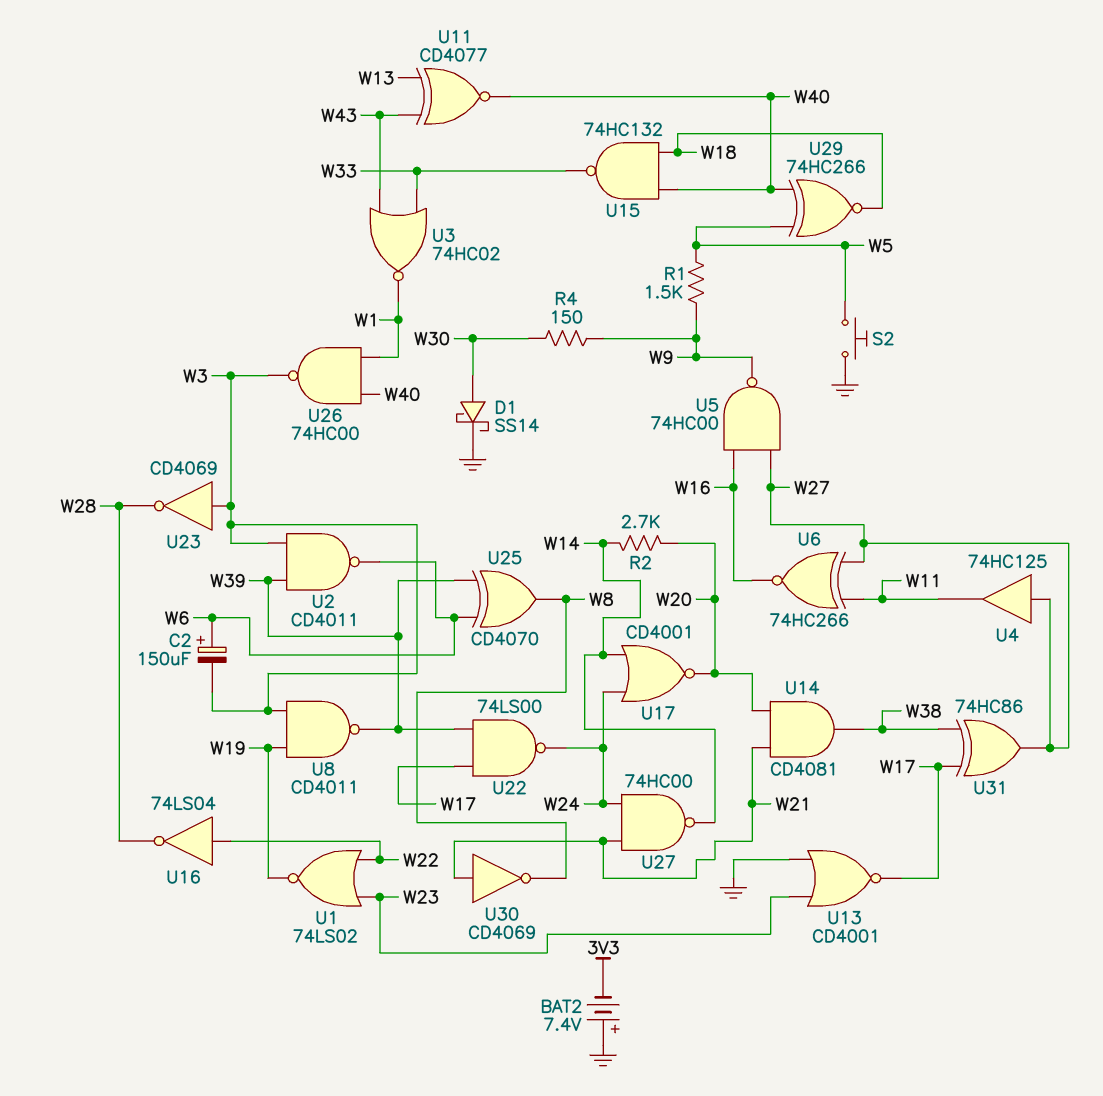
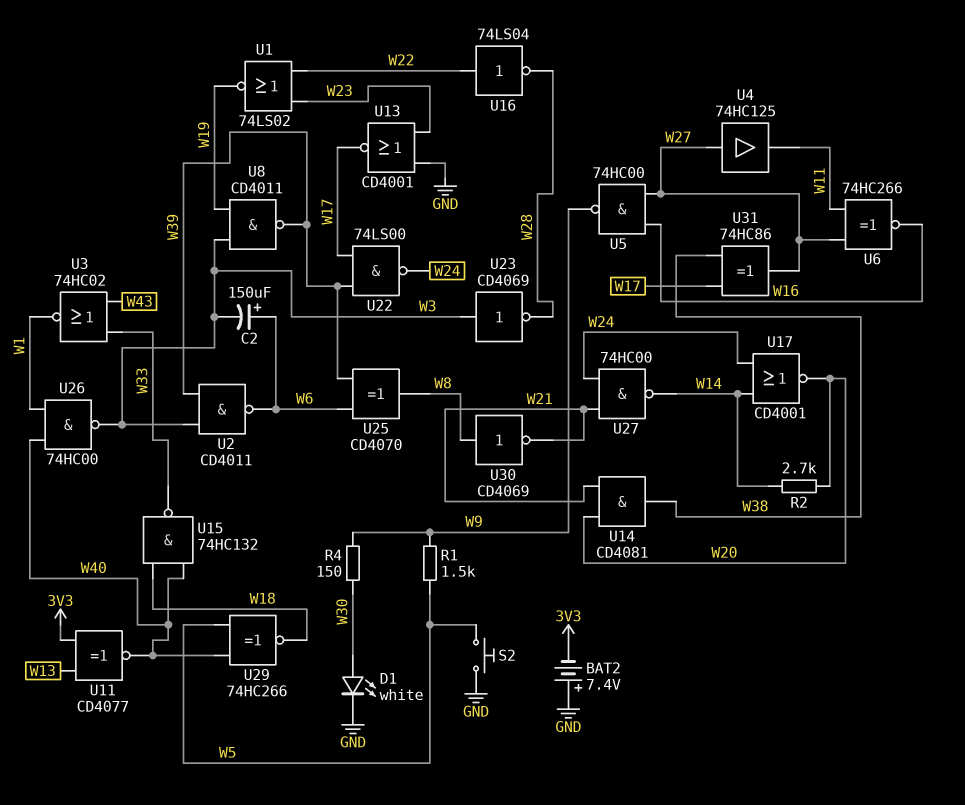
D1: schottky SS14 (A W30, K GND) -> LED white (A W30, K GND)
U11: XNOR CD4077 (in W13, in W43, out W40) -> XNOR CD4077 (in 3V3, in W13, out W40)
U30: NOT CD4069 (in W21, out W8) -> NOT CD4069 (in W8, out W21)

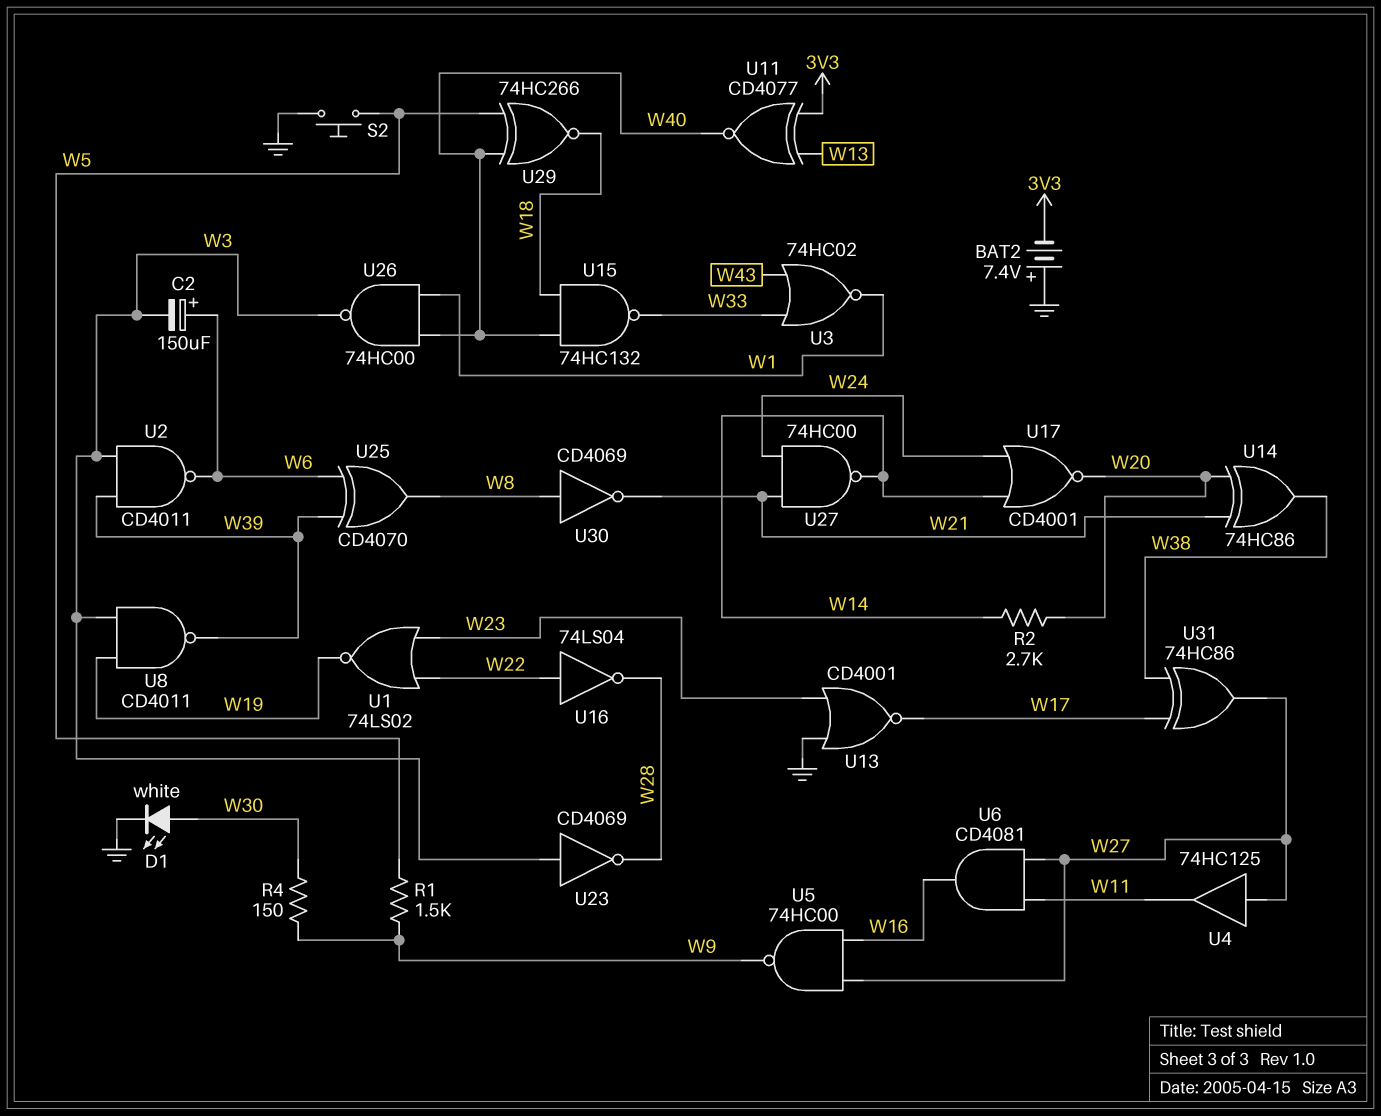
U6: XNOR 74HC266 (in W11, in W27, out W16) -> AND CD4081 (in W11, in W27, out W16)
U14: AND CD4081 (in W20, in W21, out W38) -> XOR 74HC86 (in W20, in W21, out W38)
U22: NAND 74LS00 (in W17, in W39, out W24) -> none

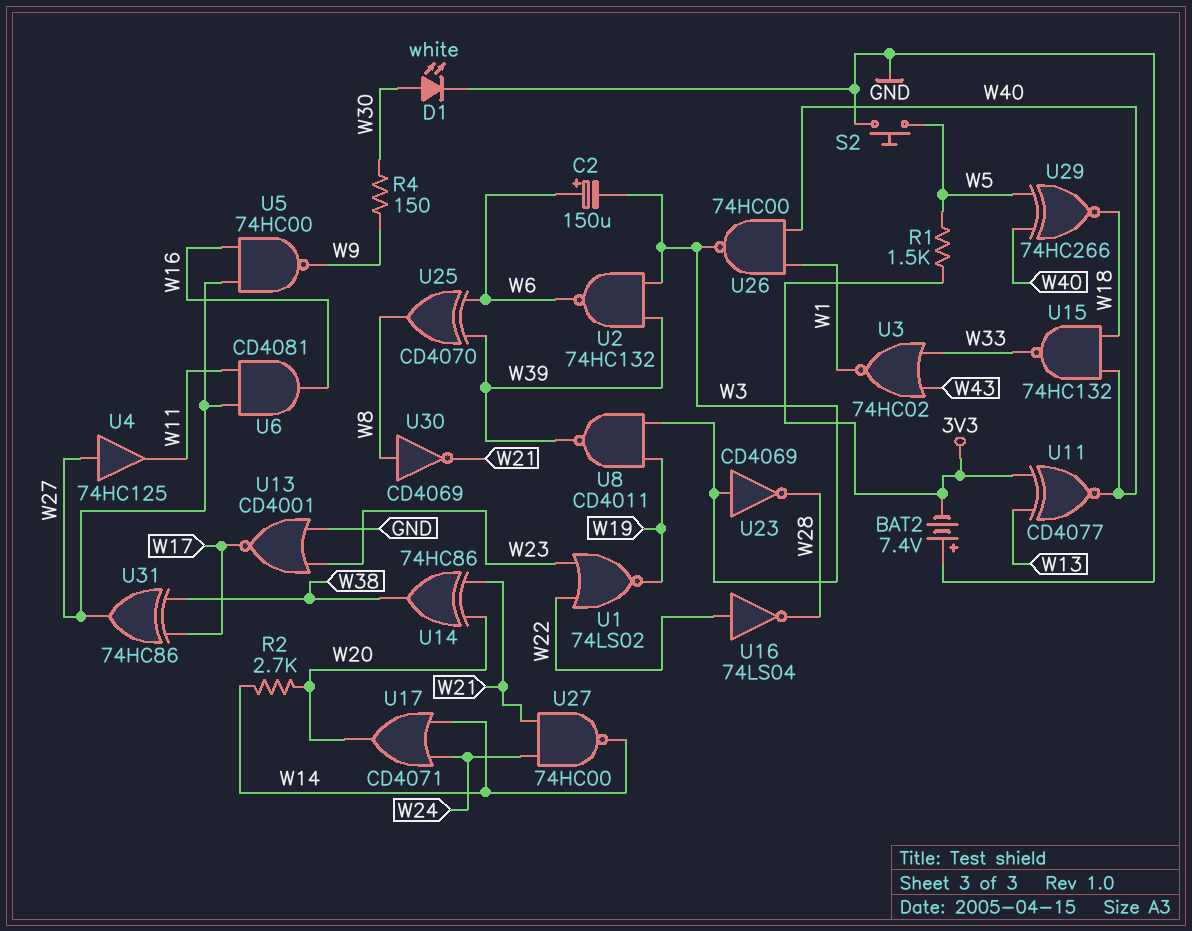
R1: 1.5k (W5, W9) -> 1.5k (3V3, W5)
U2: NAND CD4011 (in W3, in W39, out W6) -> NAND 74HC132 (in W3, in W39, out W6)
U17: NOR CD4001 (in W14, in W24, out W20) -> OR CD4071 (in W14, in W24, out W20)

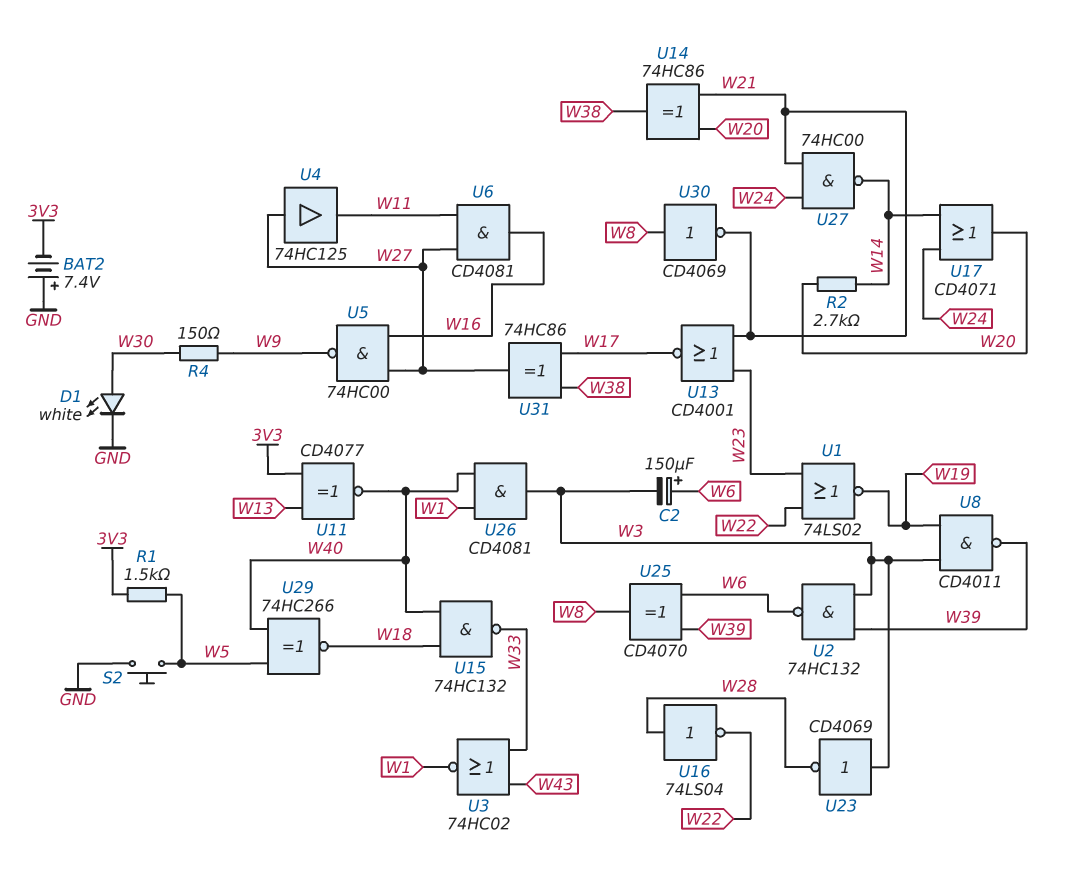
U13: NOR CD4001 (in GND, in W23, out W17) -> NOR CD4001 (in W21, in W23, out W17)
U16: NOT 74LS04 (in W22, out W28) -> NOT 74LS04 (in W28, out W22)
U26: NAND 74HC00 (in W1, in W40, out W3) -> AND CD4081 (in W1, in W40, out W3)

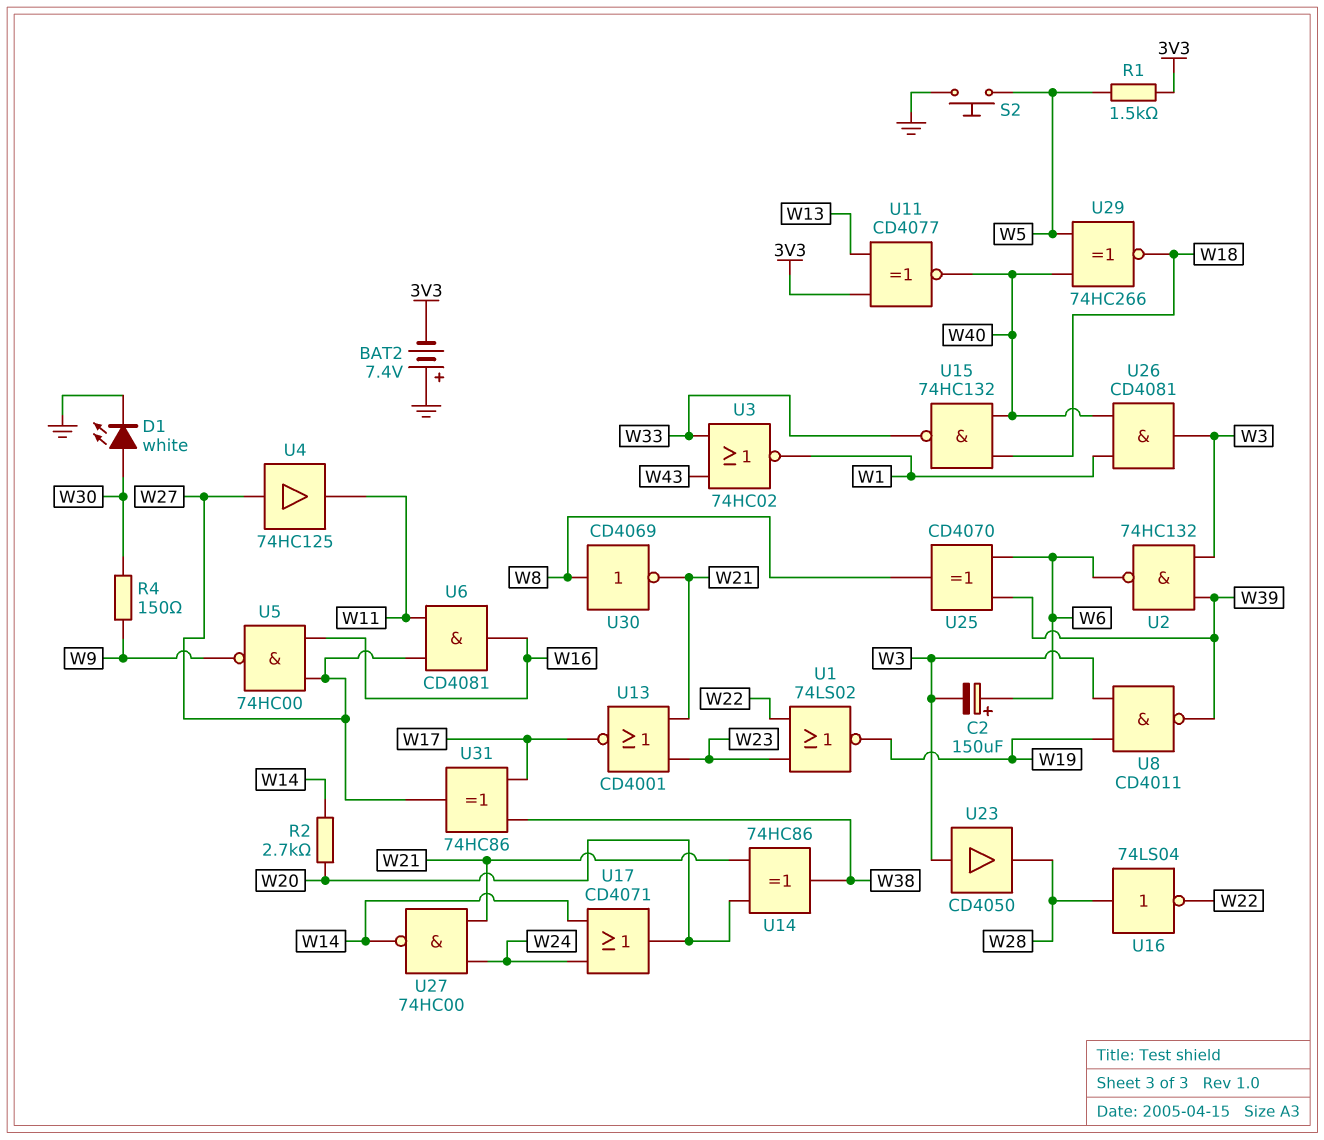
U23: NOT CD4069 (in W3, out W28) -> buffer CD4050 (in W3, out W28)

